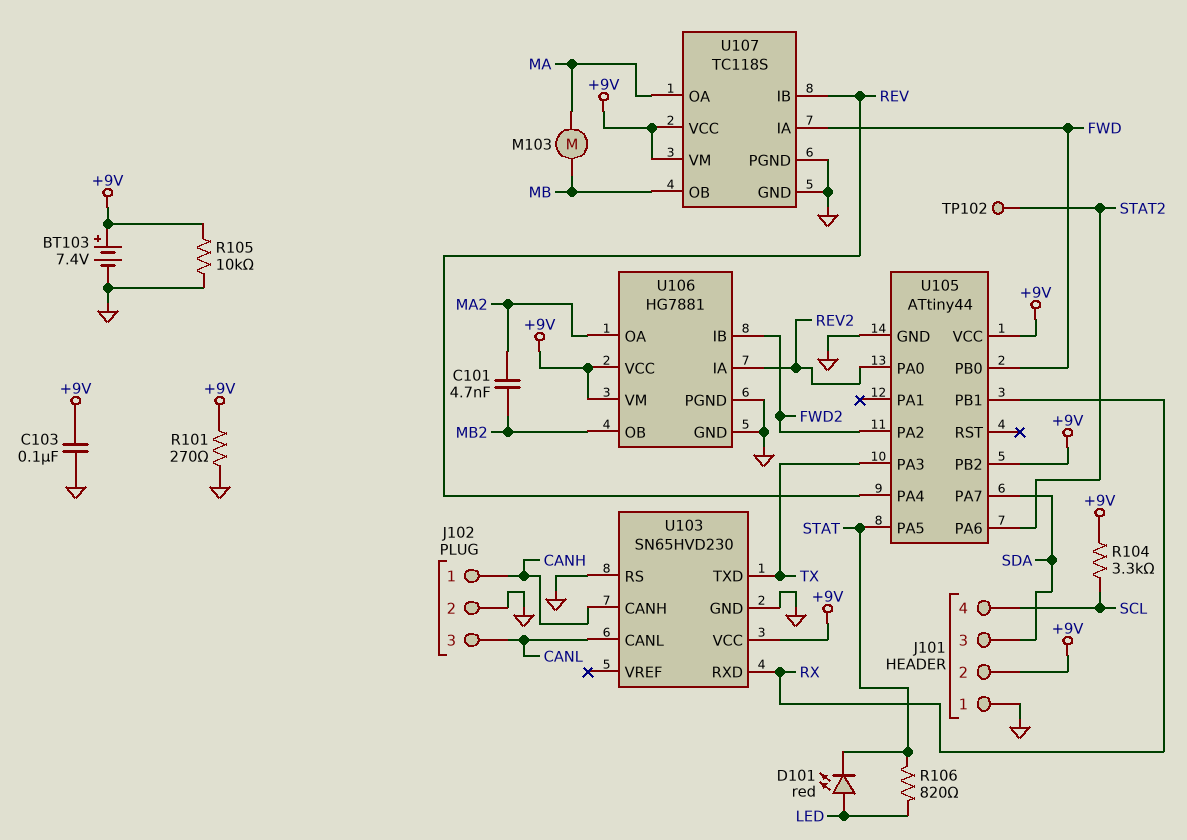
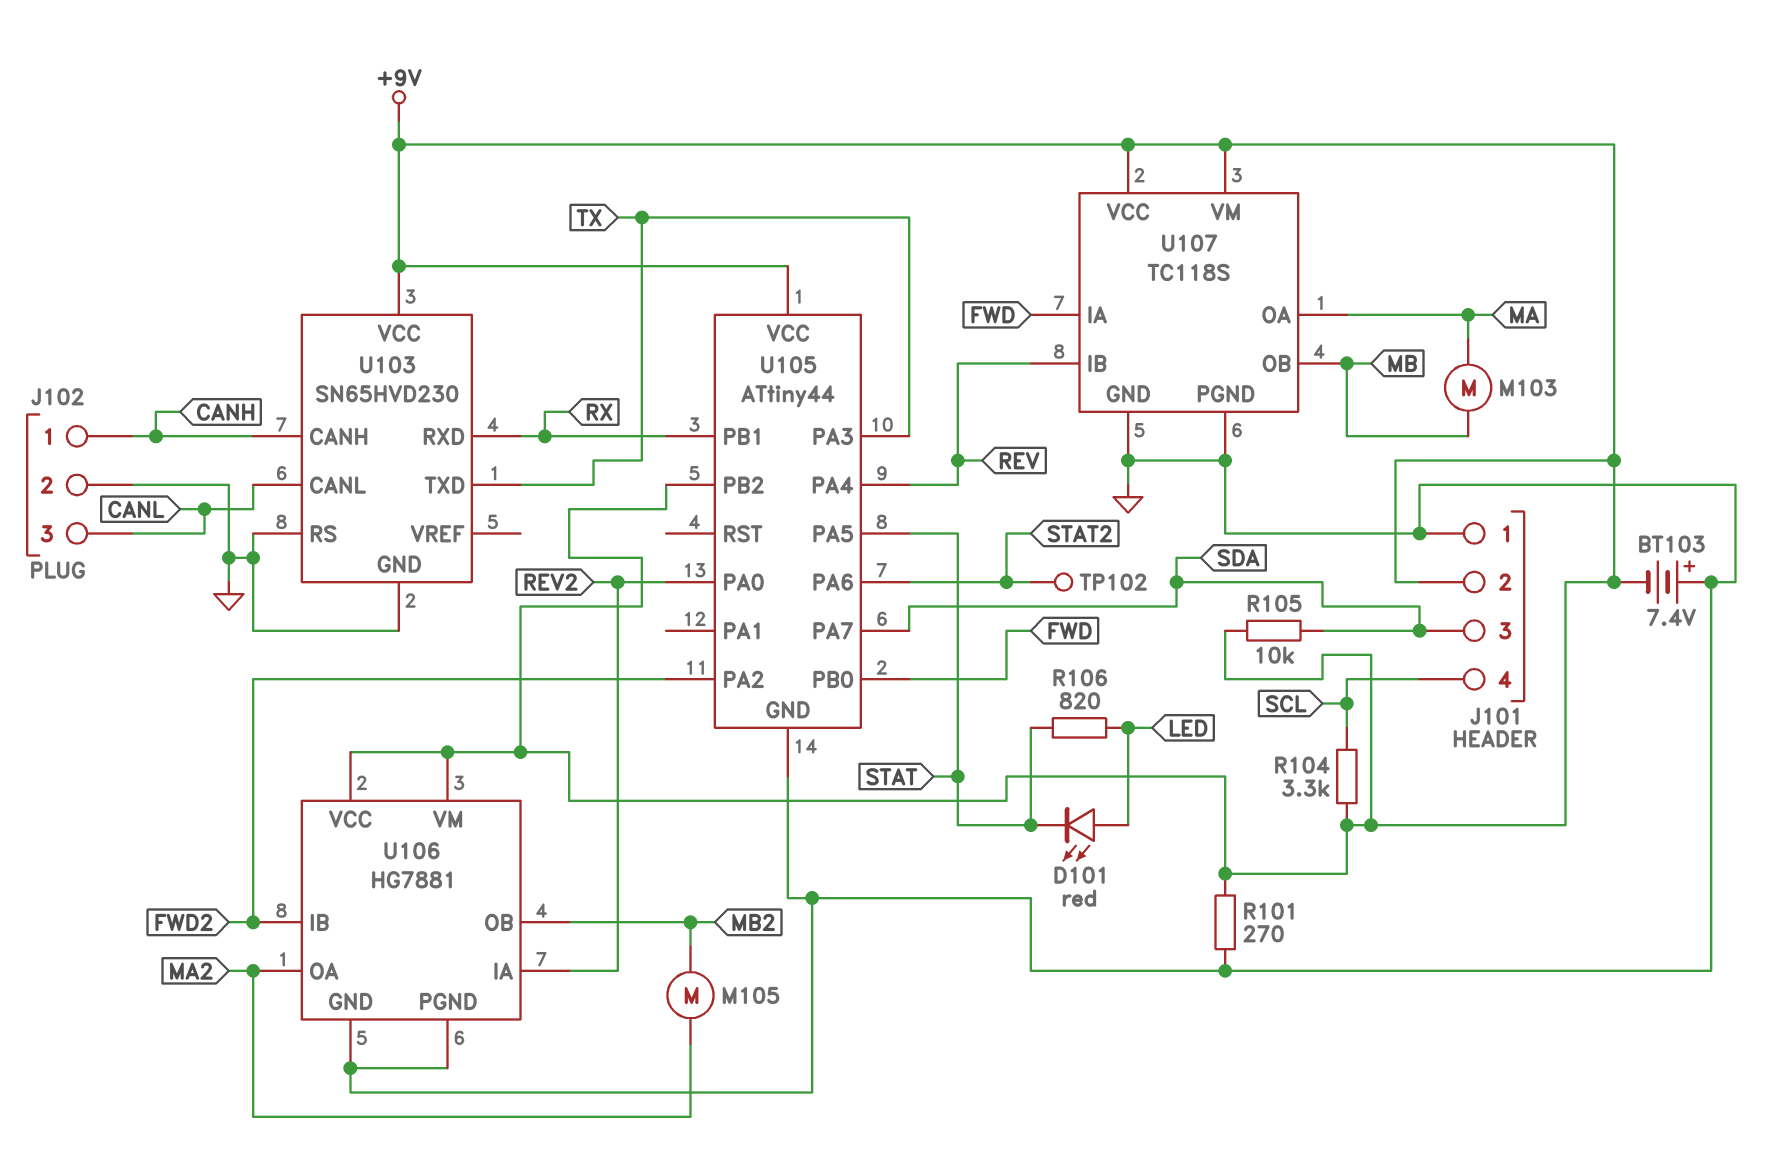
BT103: 7.4V (plus +9V, minus GND) -> 7.4V (plus GND, minus +9V)
C101: 4.7nF (MA2, MB2) -> none
C103: 100nF (+9V, GND) -> none
M105: none -> motor (MA2, MB2)
R105: 10k (+9V, GND) -> 10k (+9V, SDA)

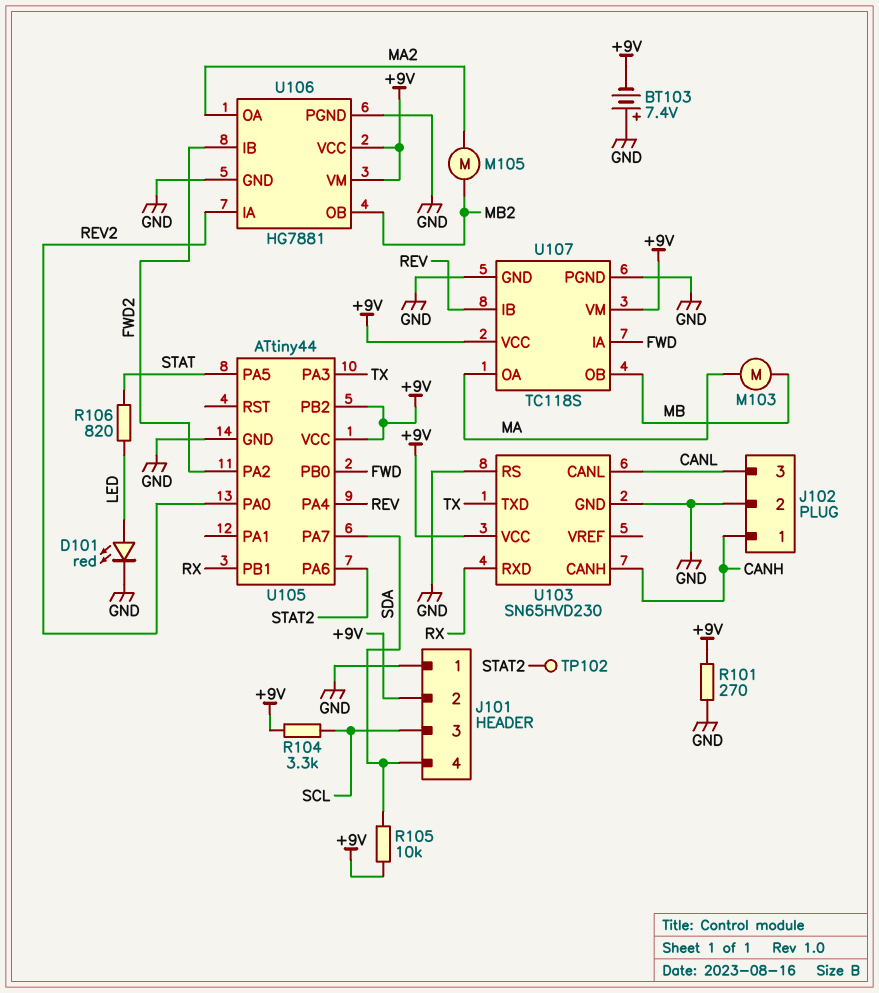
D101: LED red (A LED, K STAT) -> LED red (A LED, K GND)
J101 pin 3: SDA -> SCL
J101 pin 4: SCL -> SDA

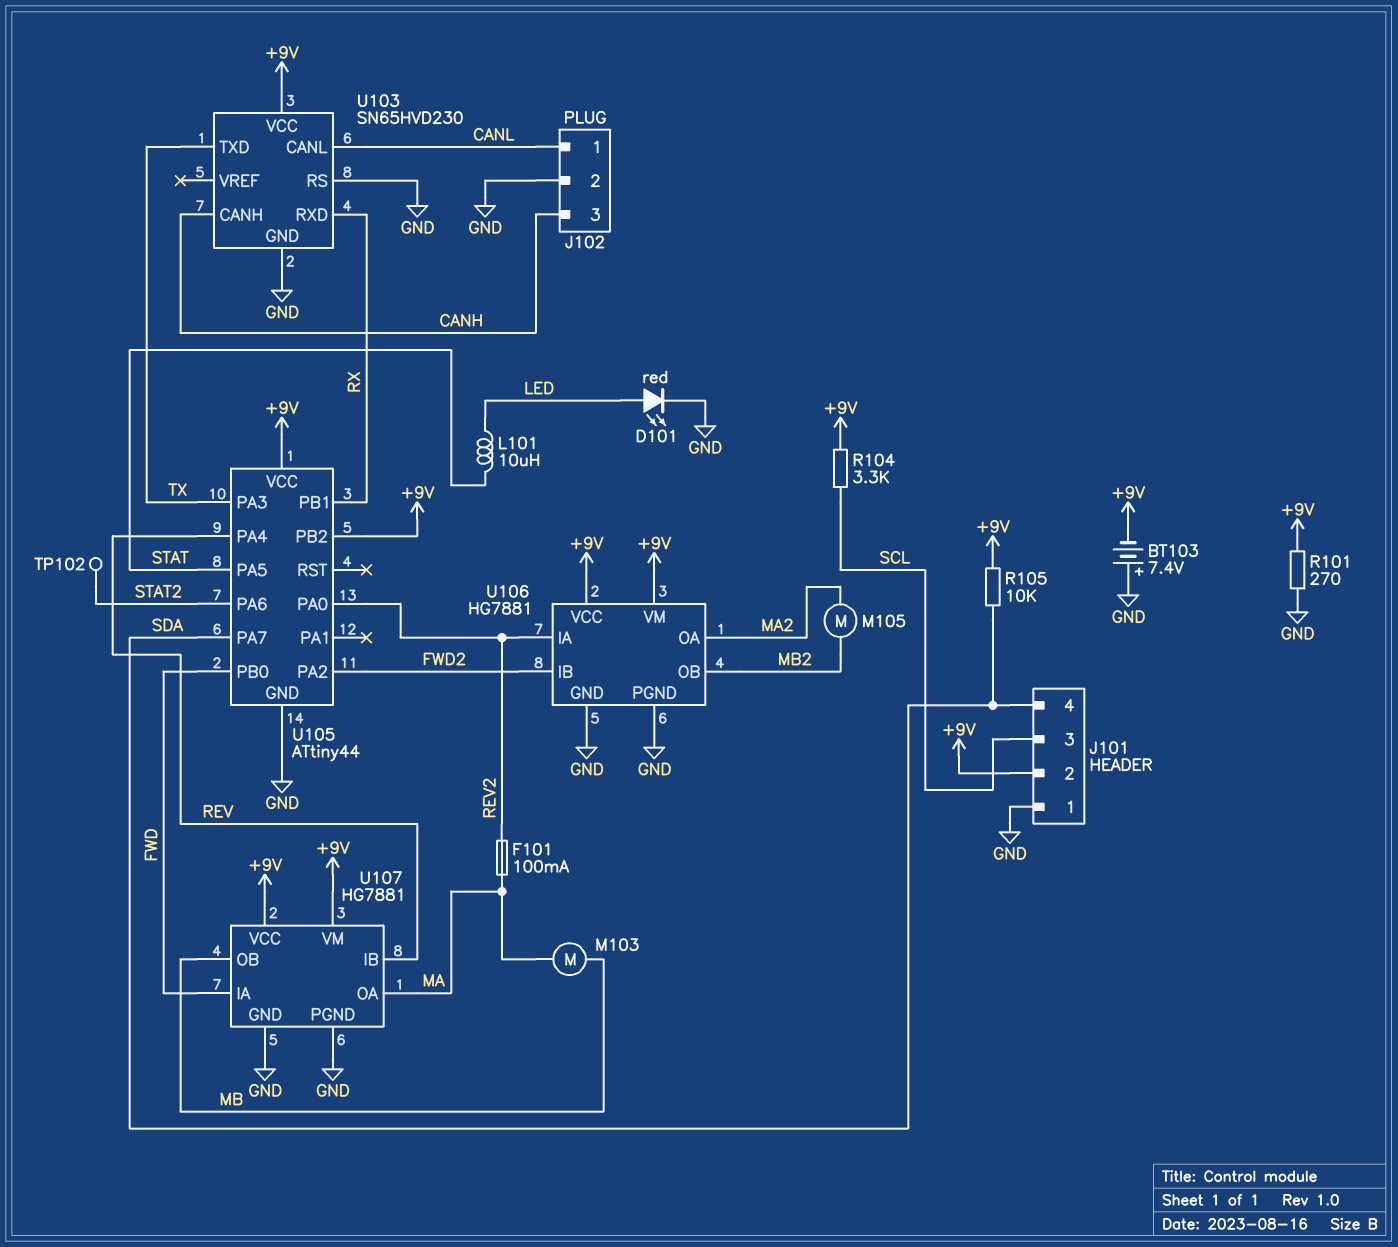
F101: none -> 100mA (MA, REV2)
J102 pin 1: CANH -> CANL
J102 pin 3: CANL -> CANH
L101: none -> 10uH (LED, STAT)
R106: 820 (LED, STAT) -> none
U107: TC118S -> HG7881

